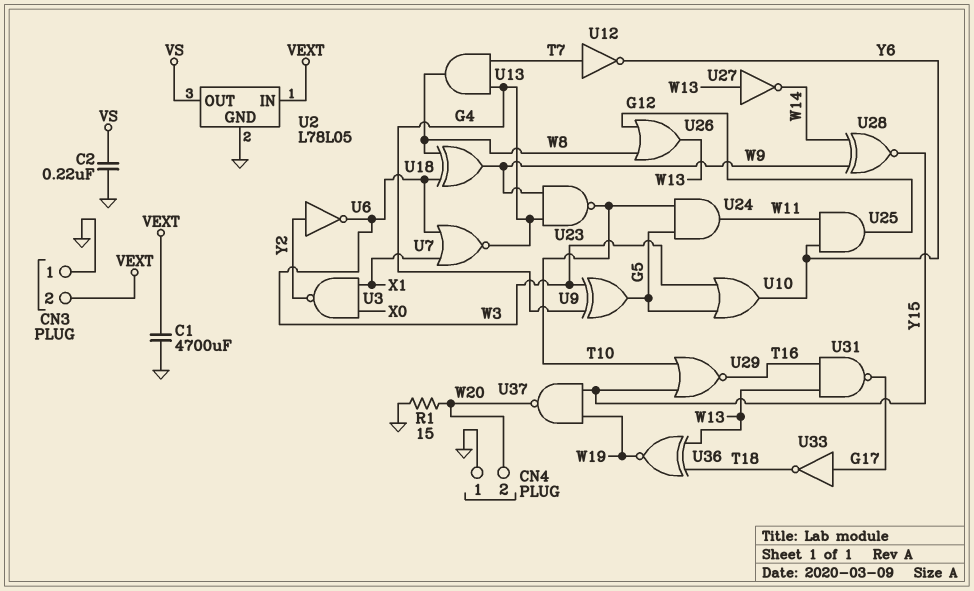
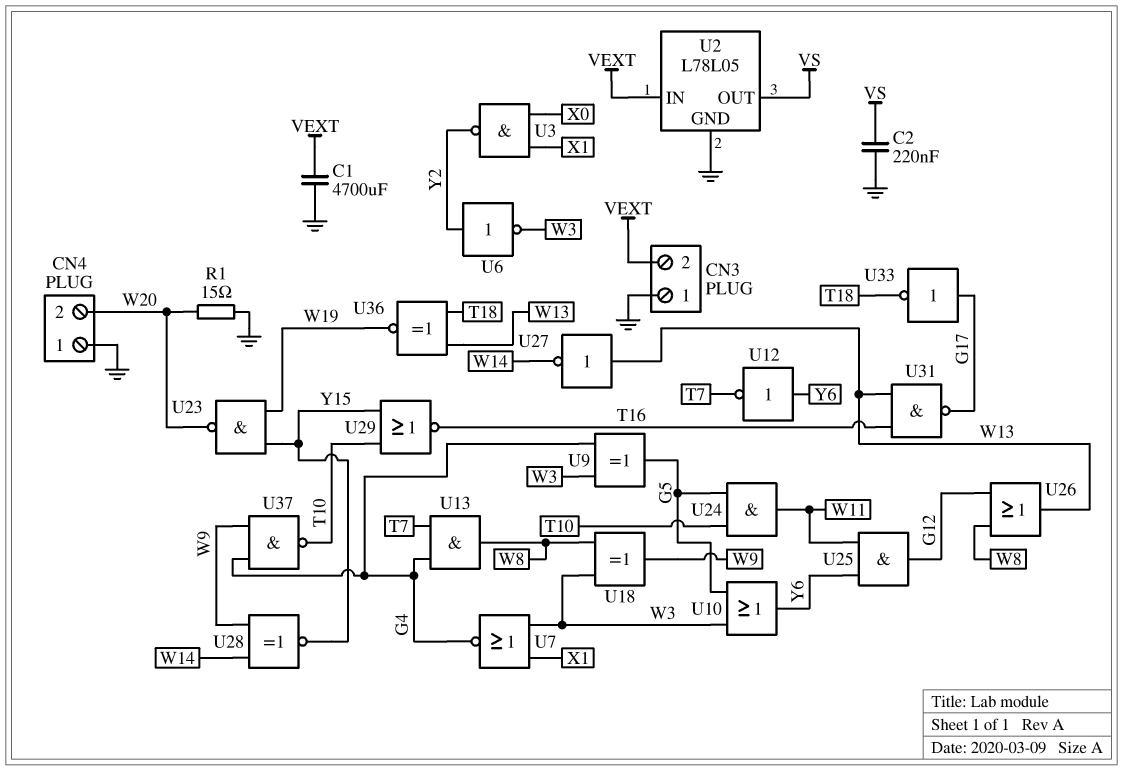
U12: NOT (in T7, out Y6) -> NOT (in Y6, out T7)
U23: NAND (in G4, in W9, out T10) -> NAND (in W19, in Y15, out W20)
U37: NAND (in W19, in Y15, out W20) -> NAND (in G4, in W9, out T10)

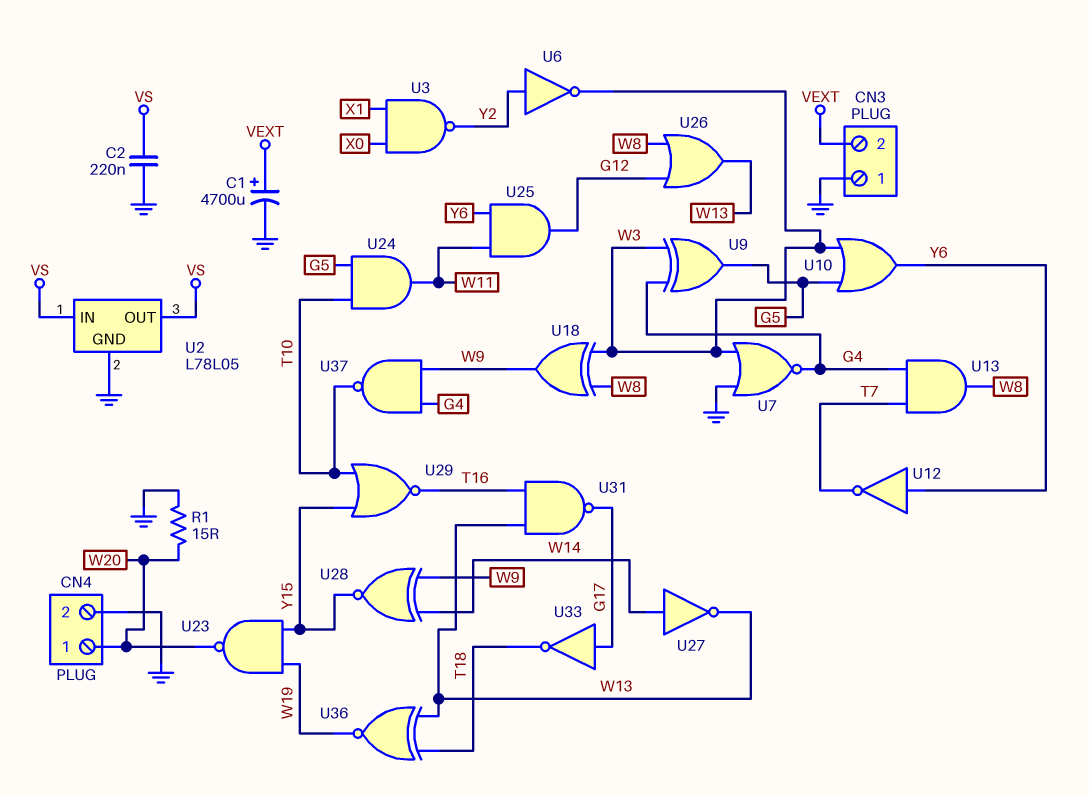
C1: 4700uF (GND, VEXT) -> 4700uF (plus VEXT, minus GND)
CN4 pin 1: GND -> W20
CN4 pin 2: W20 -> GND
U2 pin IN: VEXT -> VS
U7: NOR (in W3, in X1, out G4) -> NOR (in GND, in W3, out G4)
U27: NOT (in W13, out W14) -> NOT (in W14, out W13)

